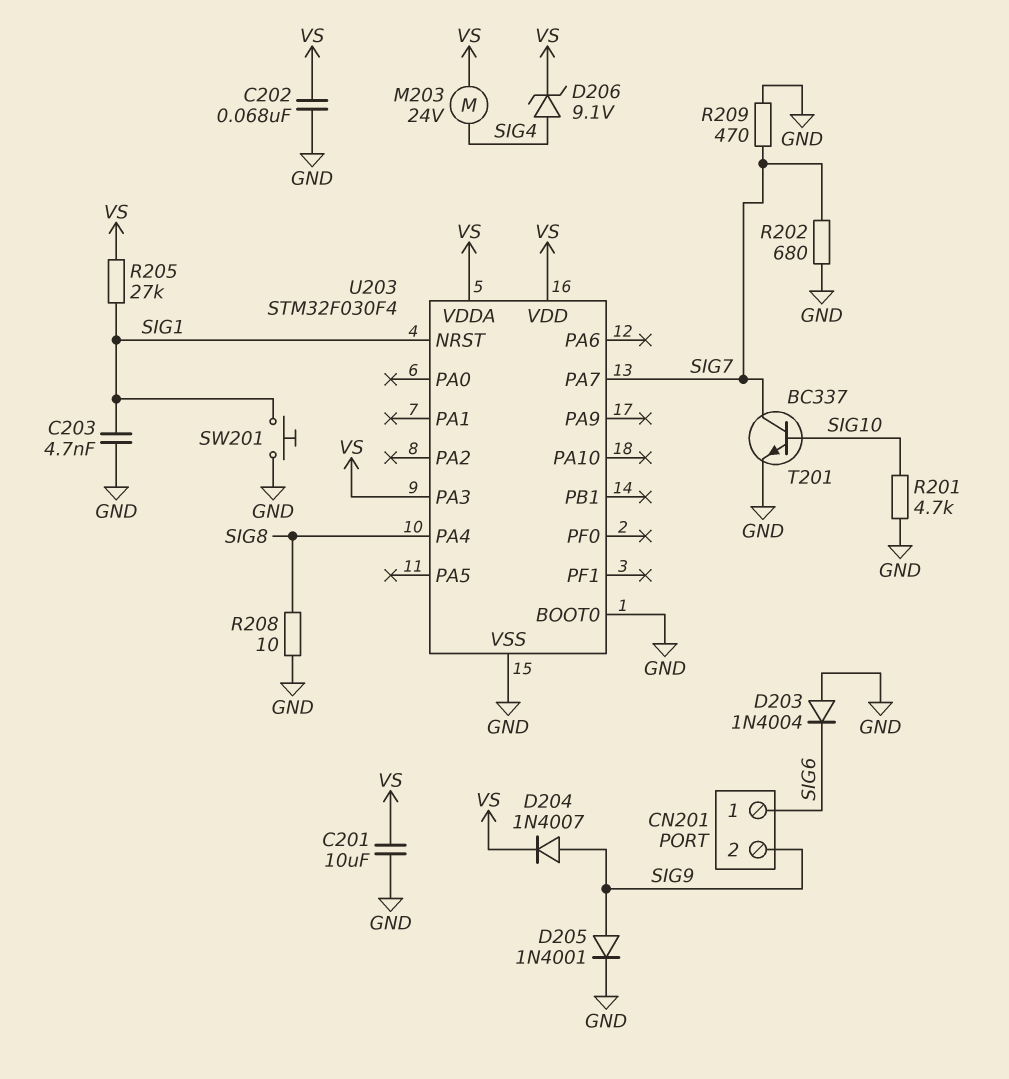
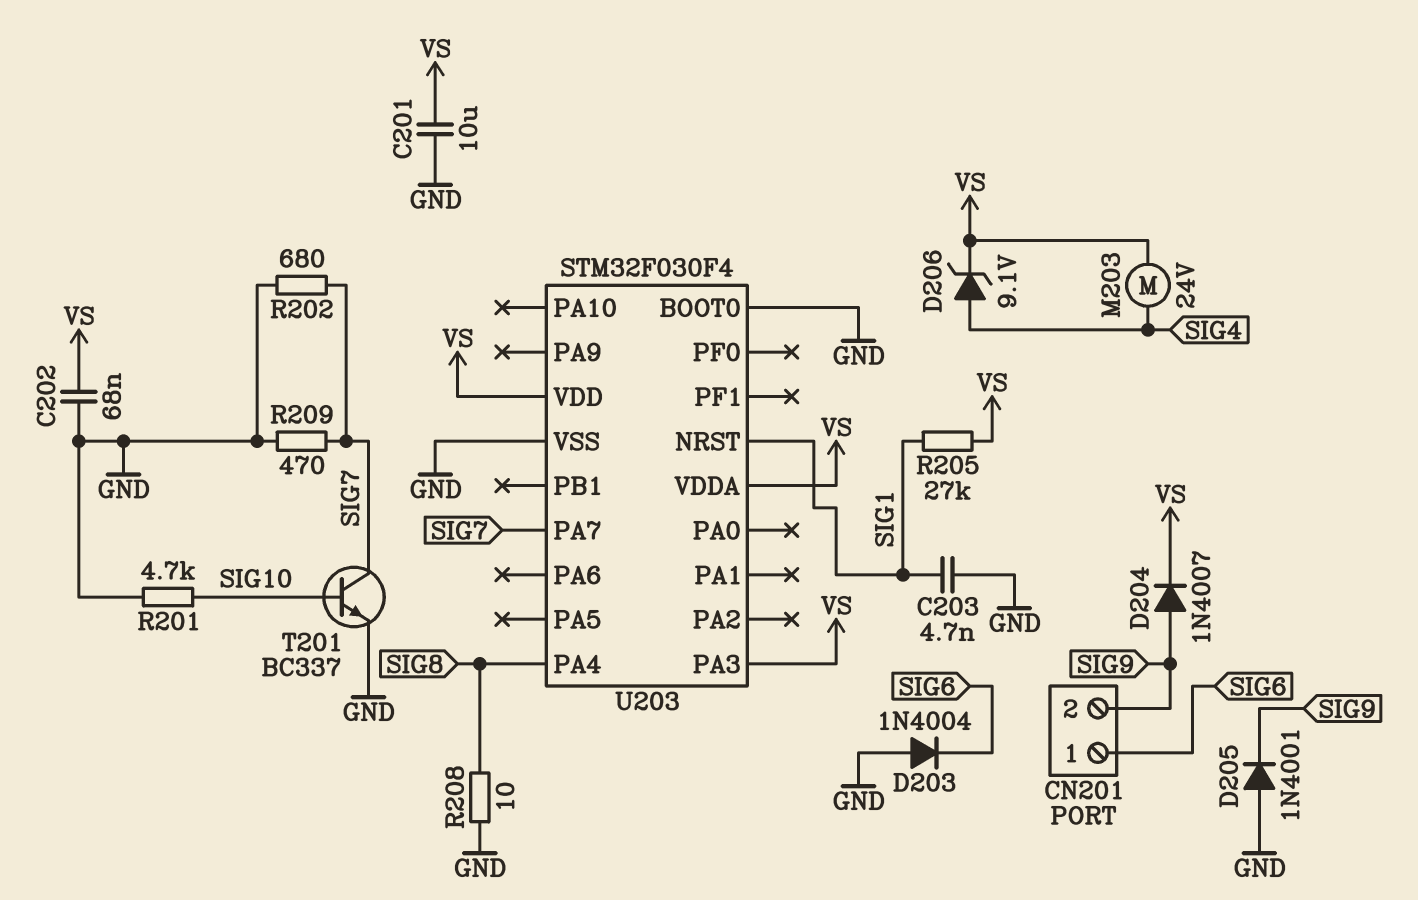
D205: diode 1N4001 (A SIG9, K GND) -> diode 1N4001 (A GND, K SIG9)
SW201: button (GND, SIG1) -> none

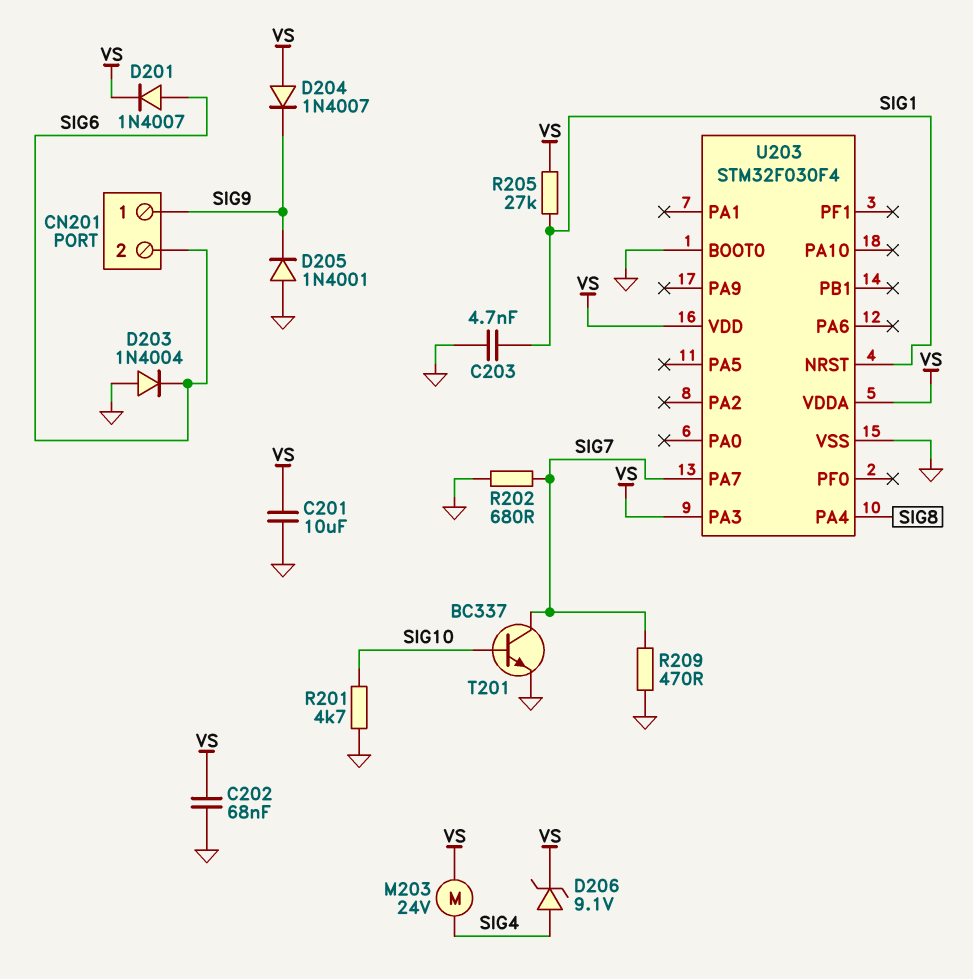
CN201 pin 1: SIG6 -> SIG9
CN201 pin 2: SIG9 -> SIG6
D201: none -> diode 1N4007 (A SIG6, K VS)
D204: diode 1N4007 (A SIG9, K VS) -> diode 1N4007 (A VS, K SIG9)
R208: 10 (GND, SIG8) -> none

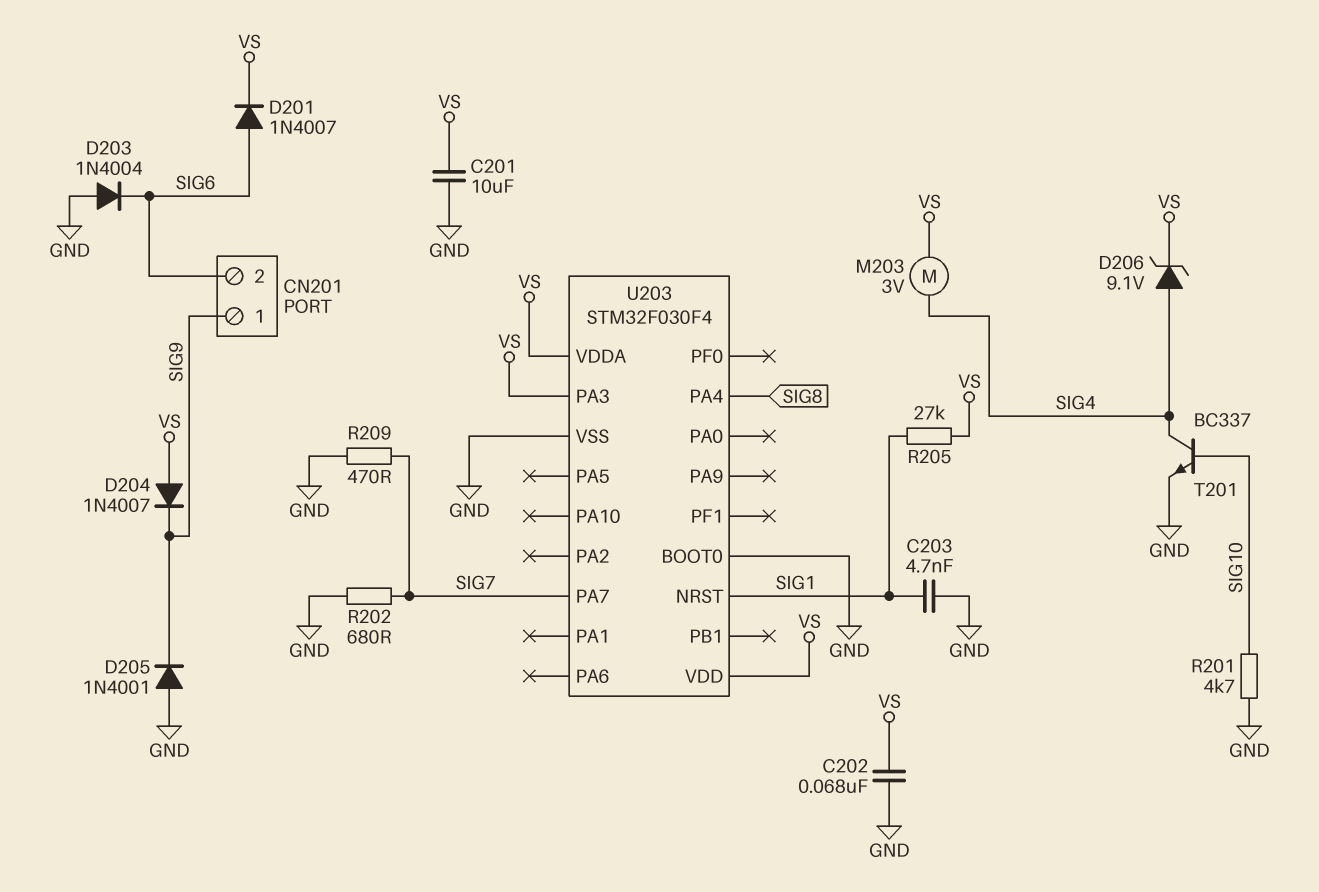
M203: motor 24V (SIG4, VS) -> motor 3V (SIG4, VS)
T201: NPN BC337 (B SIG10, C SIG7, E GND) -> NPN BC337 (B SIG10, C SIG4, E GND)

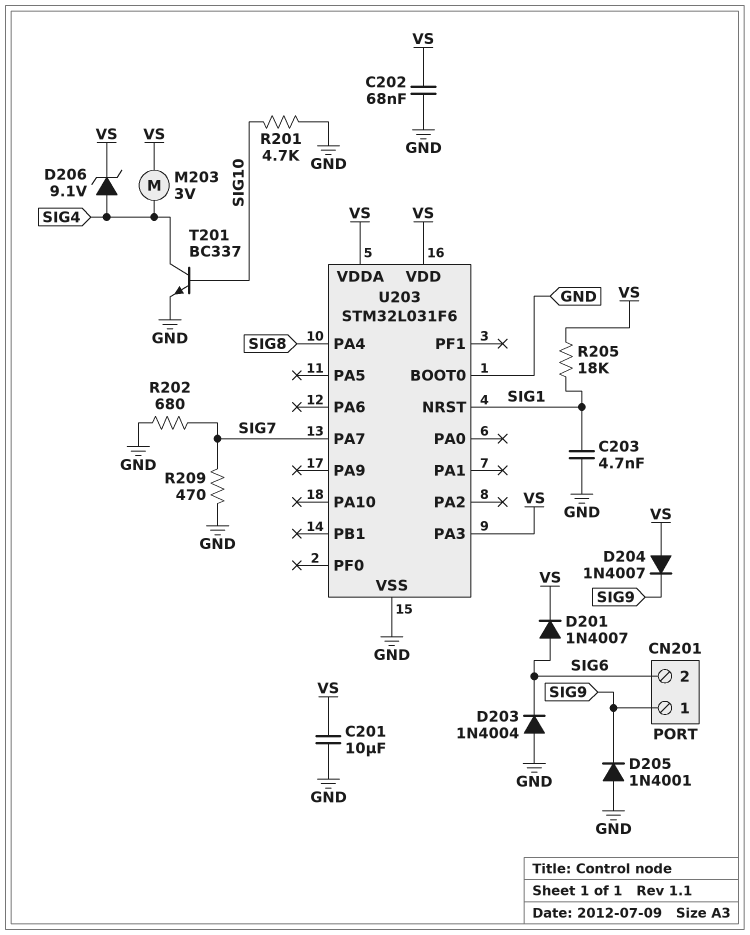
R205: 27k (SIG1, VS) -> 18k (SIG1, VS)
U203: STM32F030F4 -> STM32L031F6

